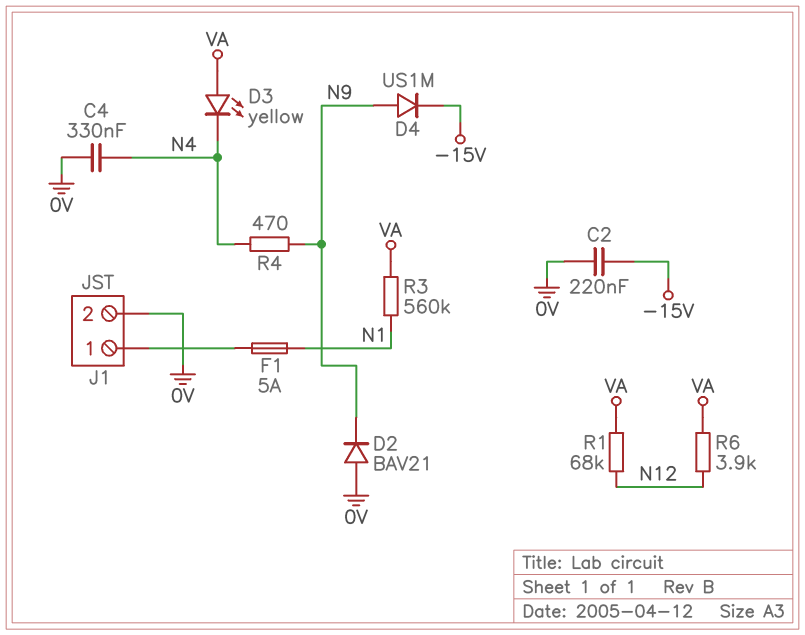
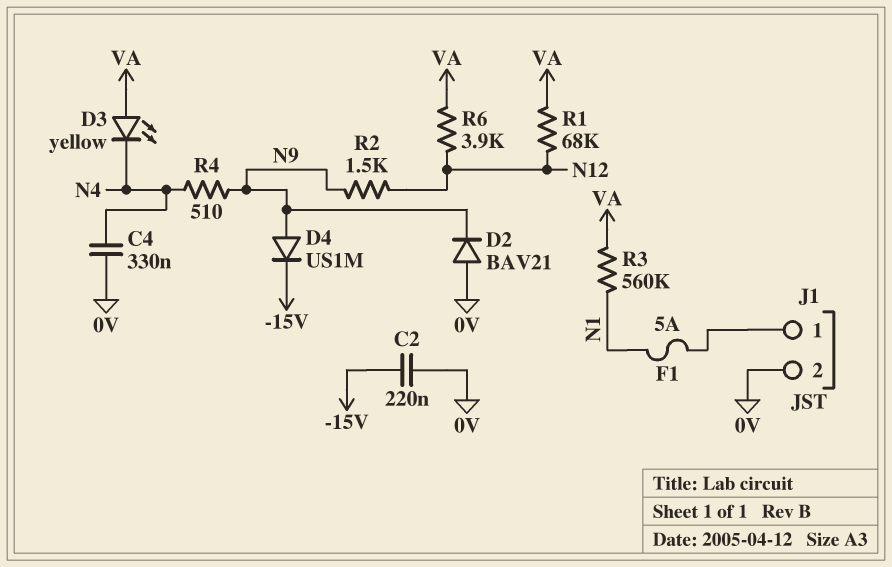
R2: none -> 1.5k (N9, N12)
R4: 470 (N4, N9) -> 510 (N4, N9)

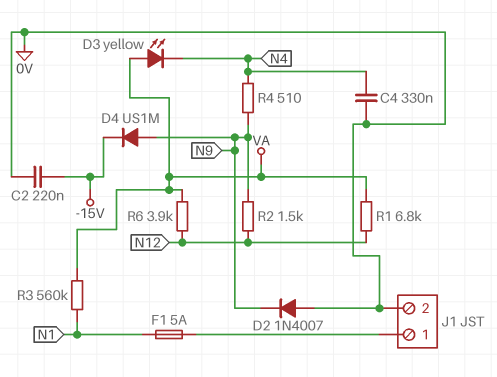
D2: diode BAV21 (A 0V, K N9) -> diode 1N4007 (A 0V, K N9)
R1: 68k (N12, VA) -> 6.8k (N12, VA)

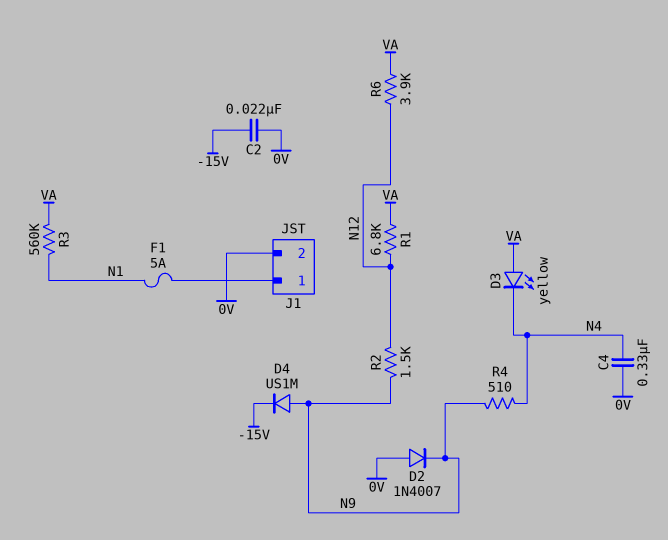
C2: 220nF (-15V, 0V) -> 22nF (-15V, 0V)

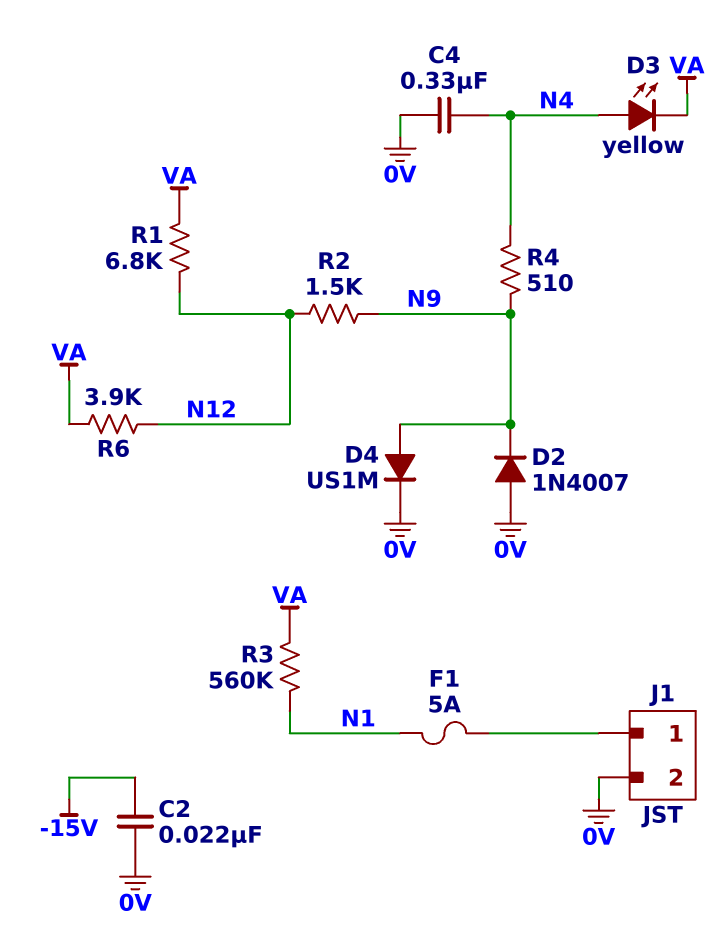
D3: LED yellow (A VA, K N4) -> LED yellow (A N4, K VA)
D4: diode US1M (A N9, K -15V) -> diode US1M (A N9, K 0V)

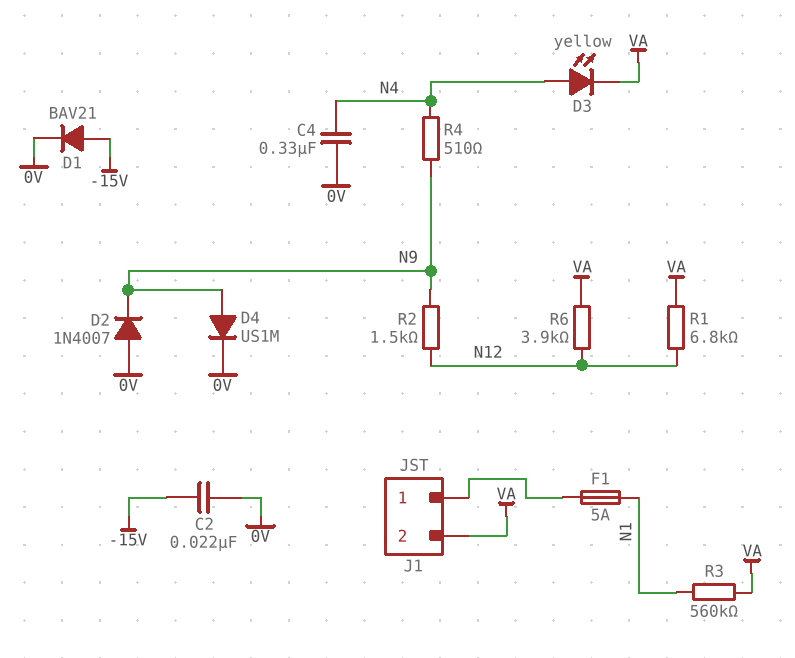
D1: none -> diode BAV21 (A -15V, K 0V)
J1 pin 2: 0V -> VA

